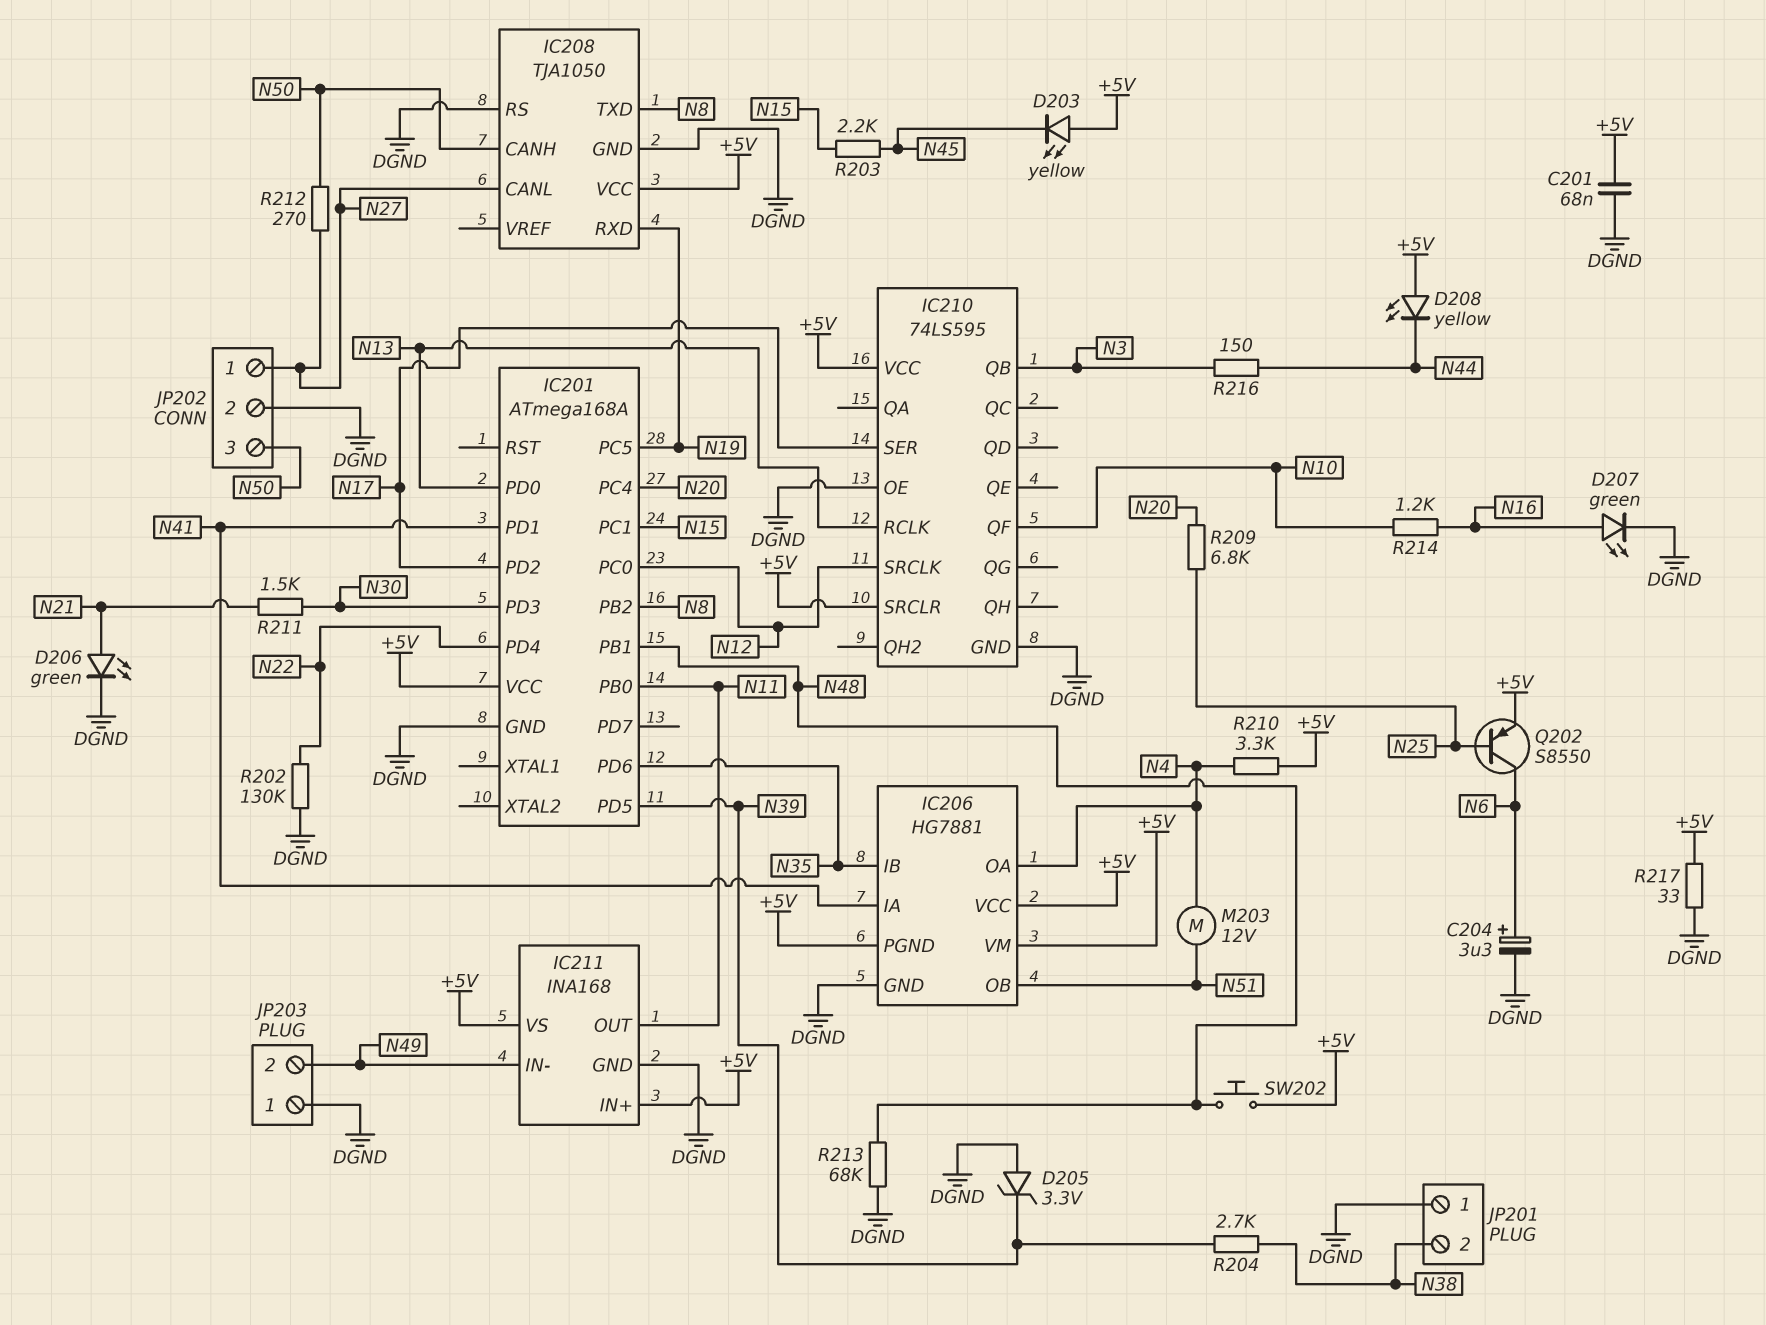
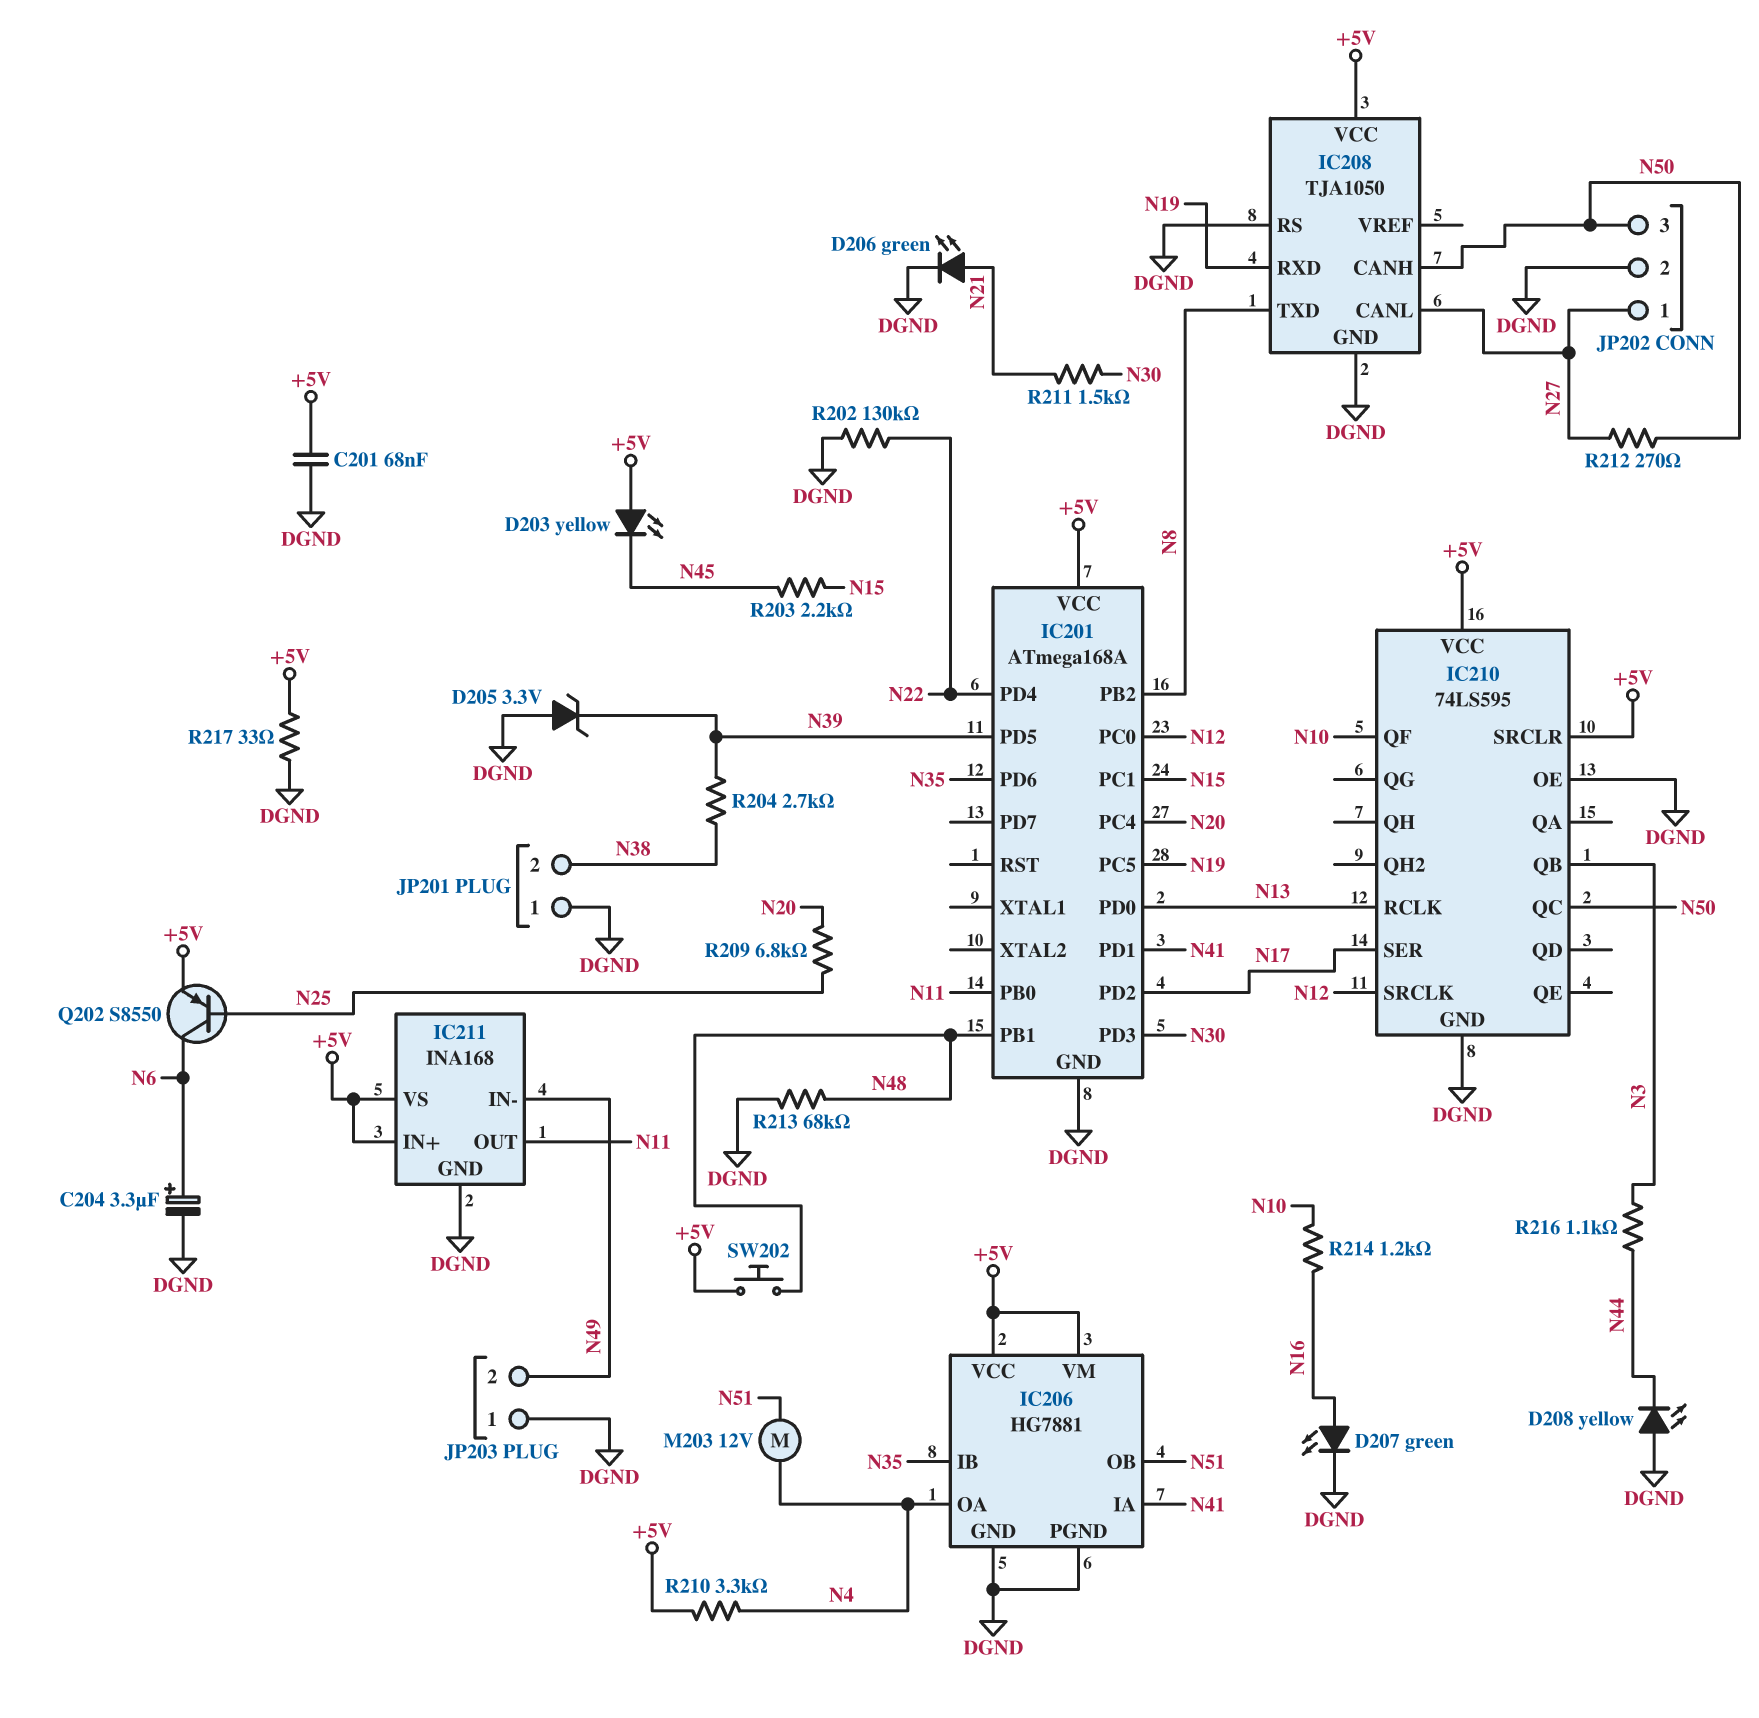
D208: LED yellow (A +5V, K N44) -> LED yellow (A DGND, K N44)
IC206 pin PGND: +5V -> DGND
IC210 pin QC: none -> N50
R216: 150 (N3, N44) -> 1.1k (N3, N44)

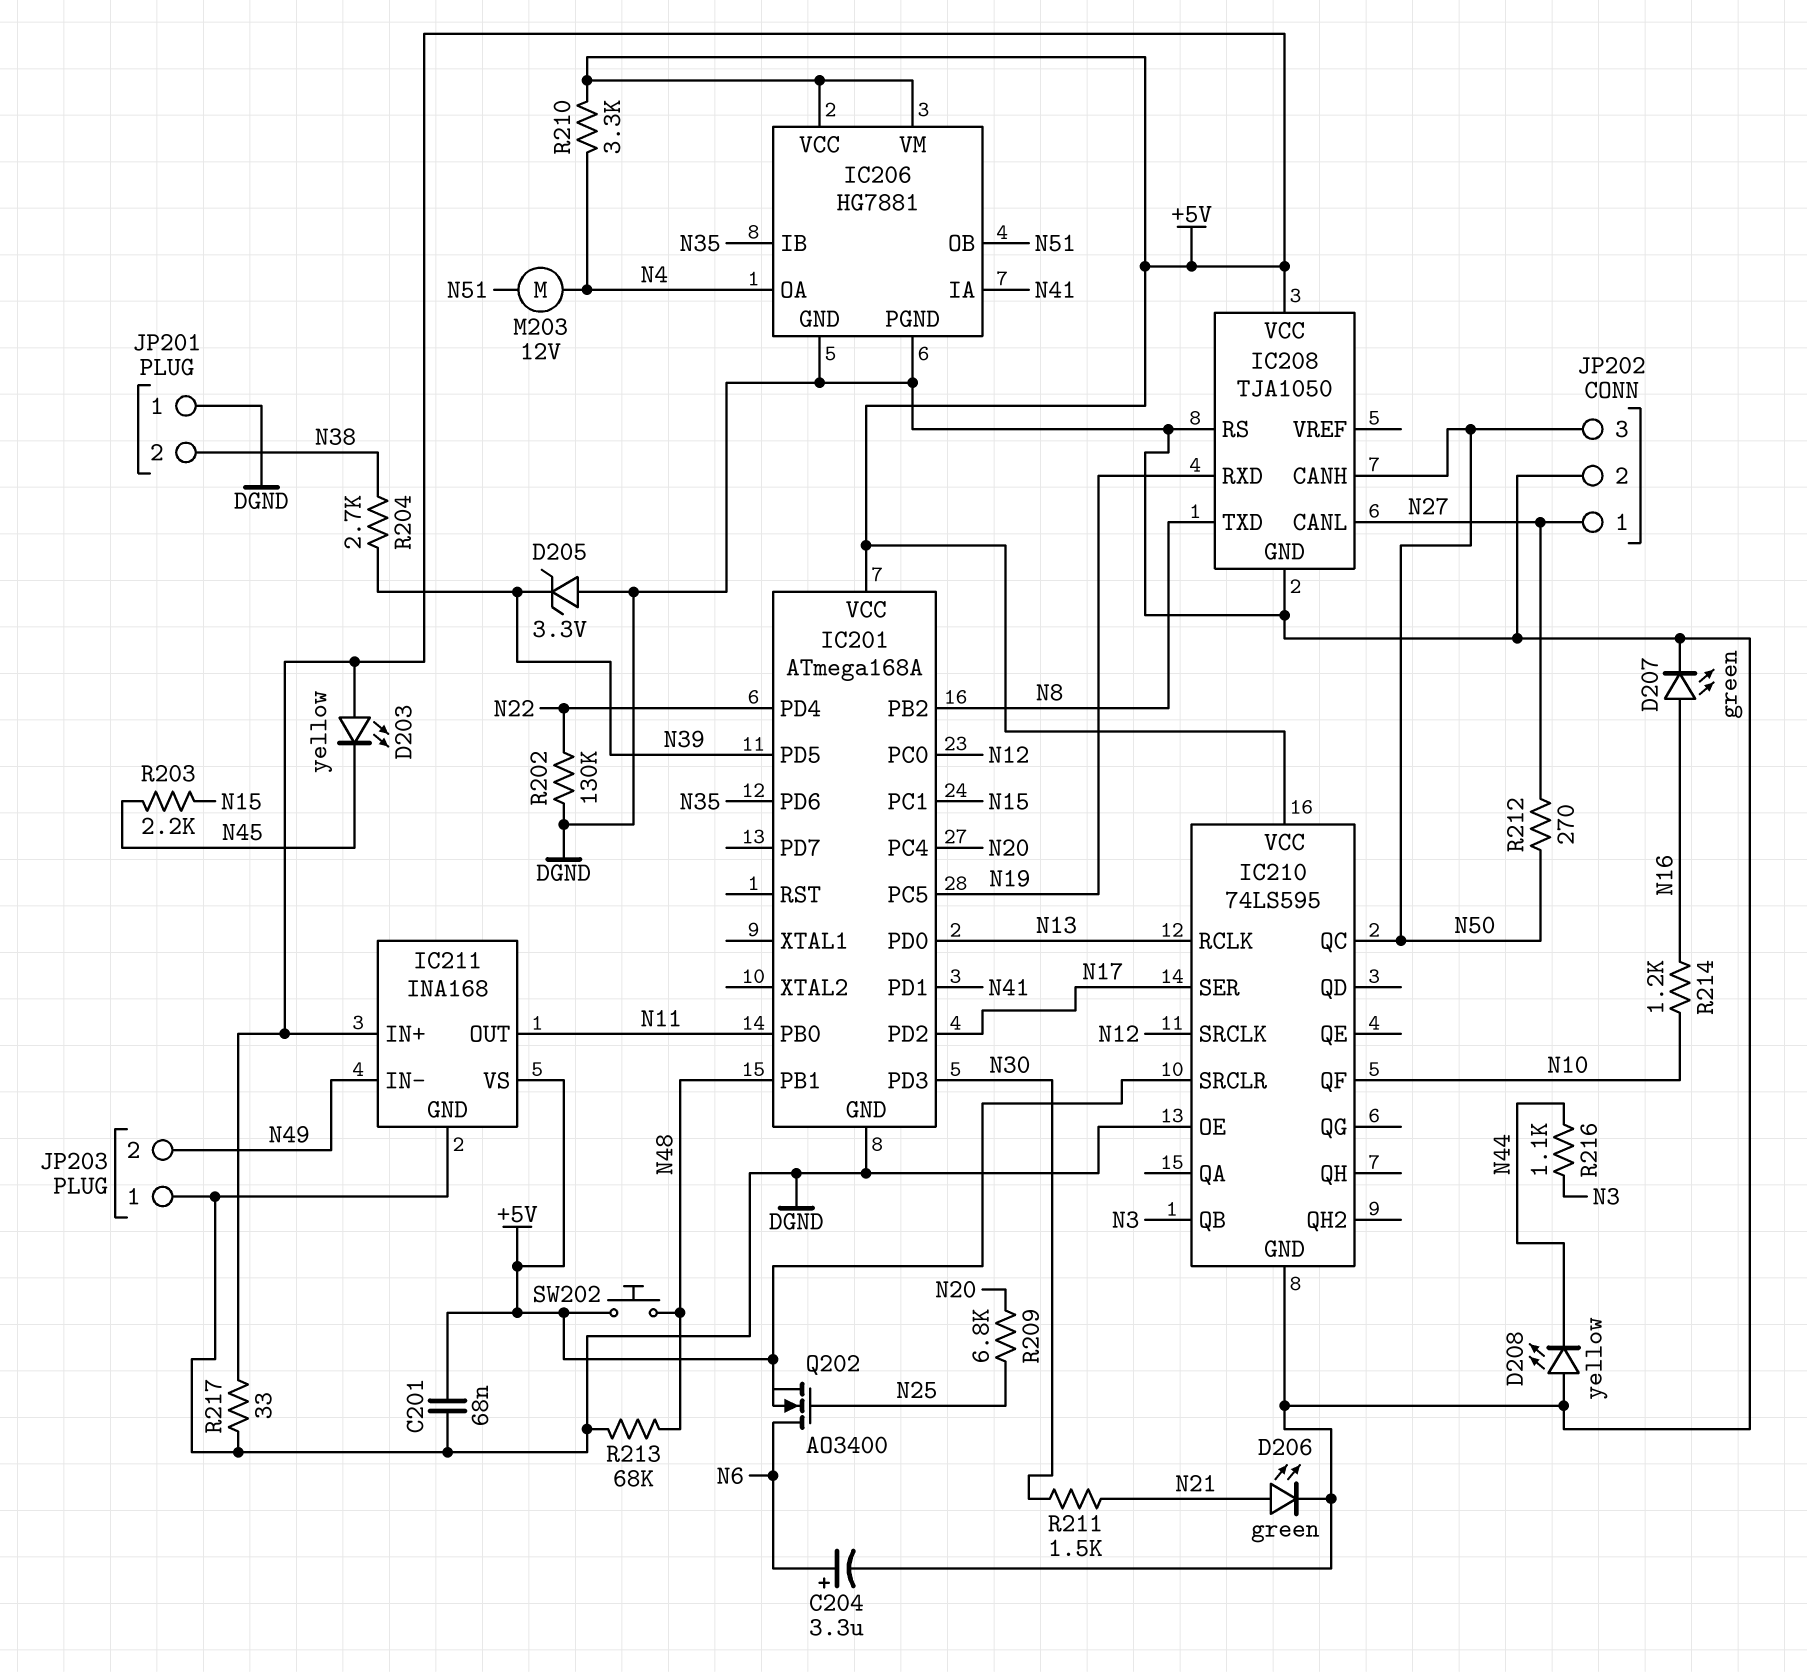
Q202: PNP S8550 (B N25, C N6, E +5V) -> NMOS AO3400 (G N25, D N6, S +5V)

